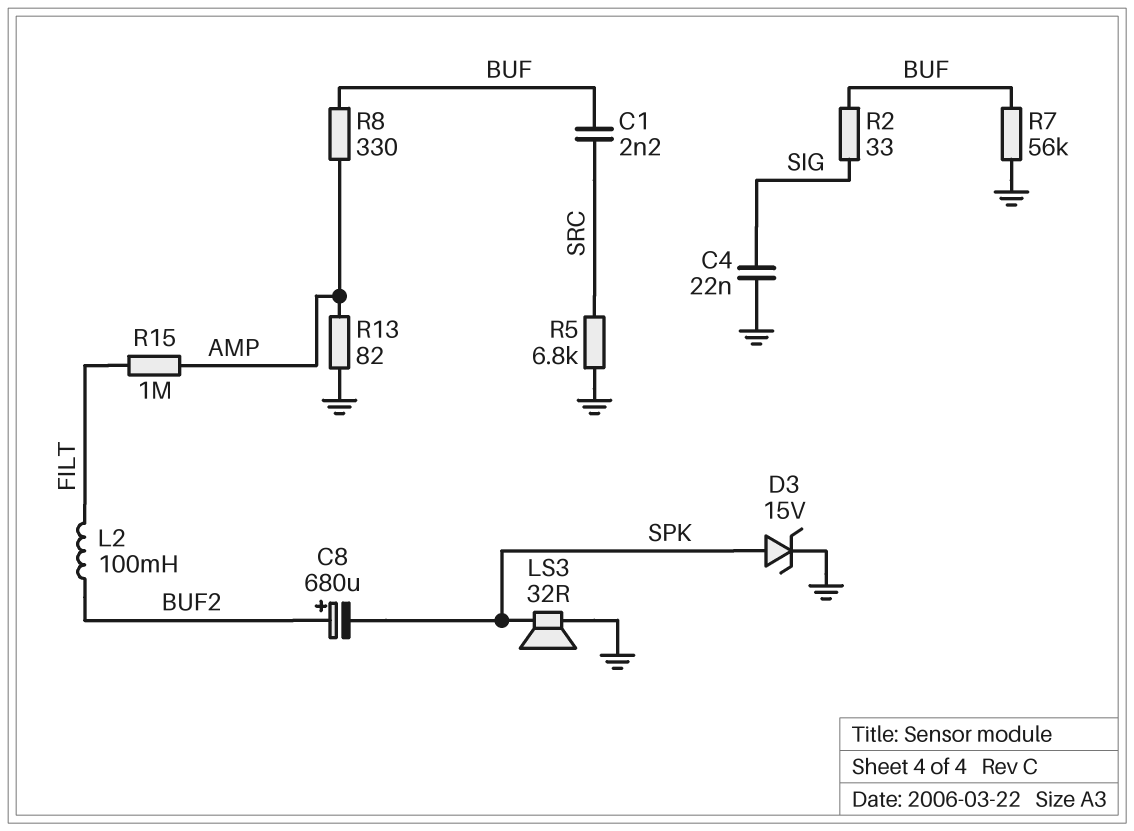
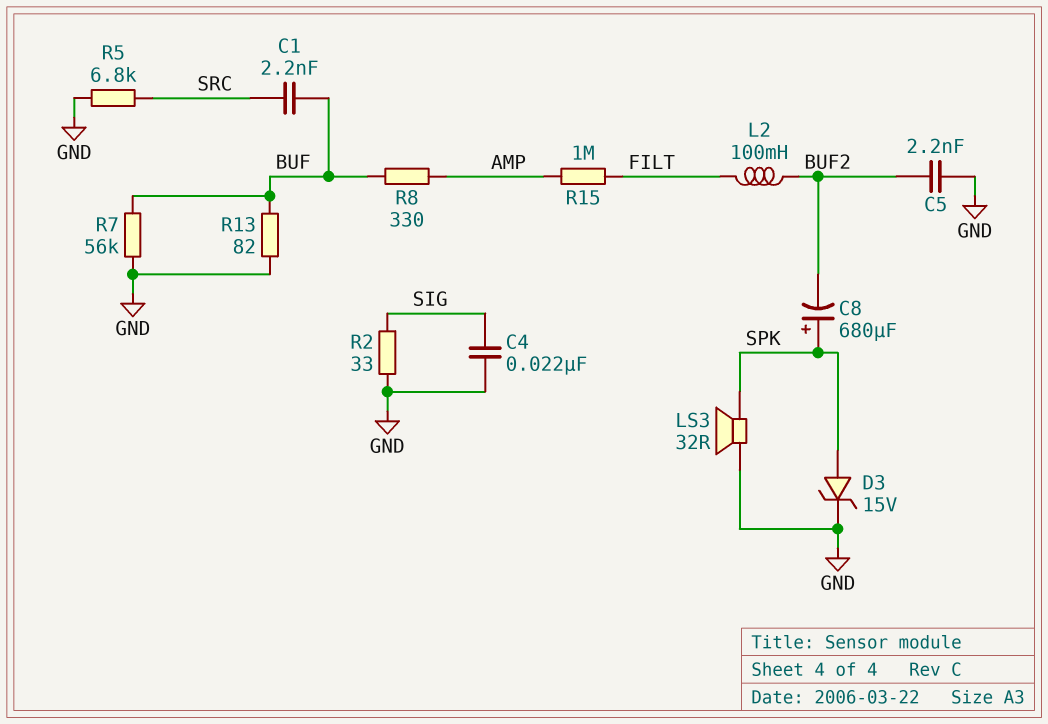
C5: none -> 2.2nF (BUF2, GND)
C8: 680uF (plus BUF2, minus SPK) -> 680uF (plus SPK, minus BUF2)
R2: 33 (BUF, SIG) -> 33 (GND, SIG)
R13: 82 (AMP, GND) -> 82 (BUF, GND)

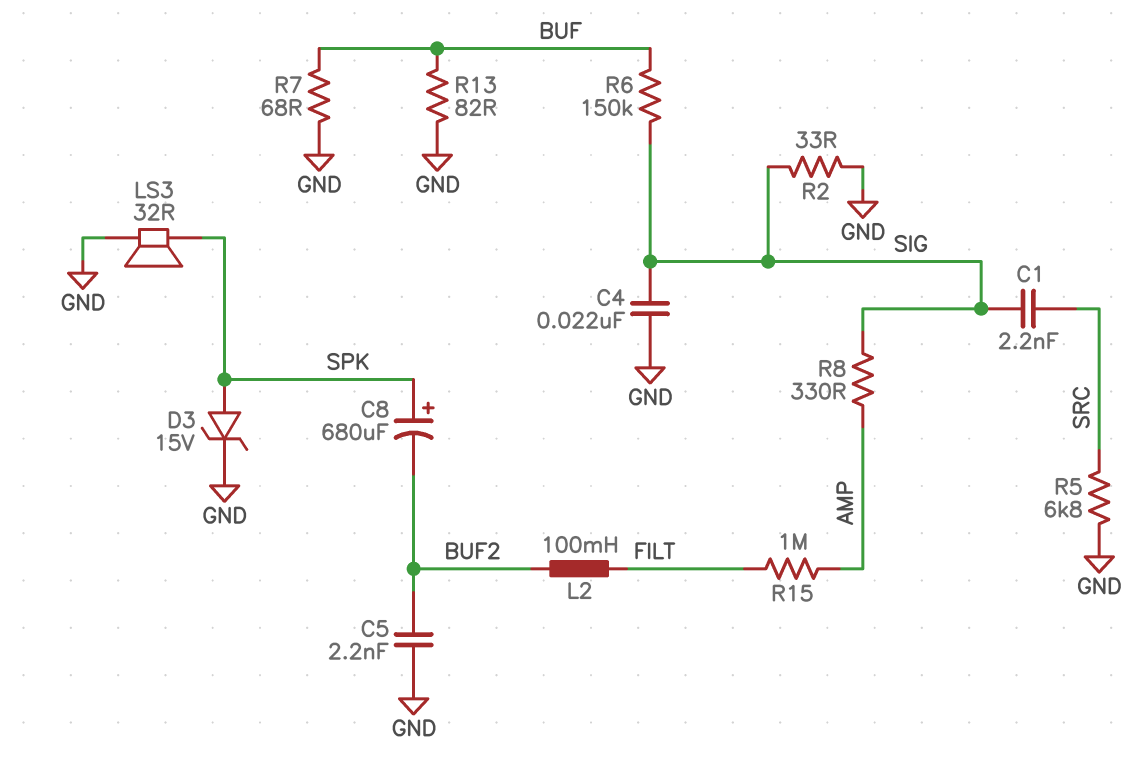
C1: 2.2nF (BUF, SRC) -> 2.2nF (SIG, SRC)
R6: none -> 150k (BUF, SIG)
R7: 56k (BUF, GND) -> 68 (BUF, GND)
R8: 330 (AMP, BUF) -> 330 (AMP, SIG)

